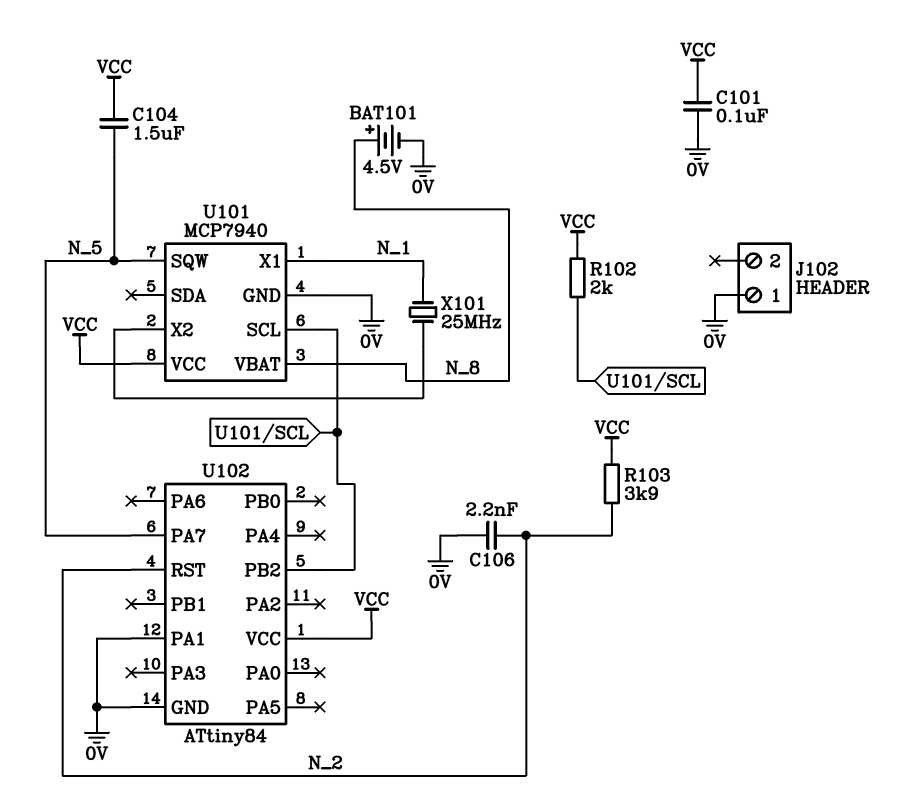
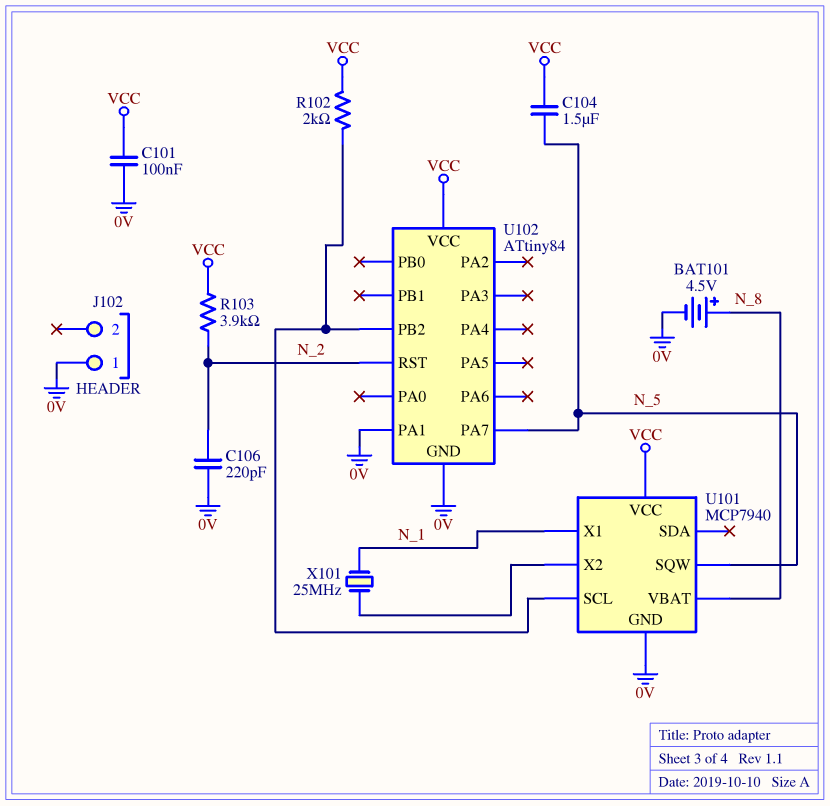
C106: 2.2nF (0V, N_2) -> 220pF (0V, N_2)

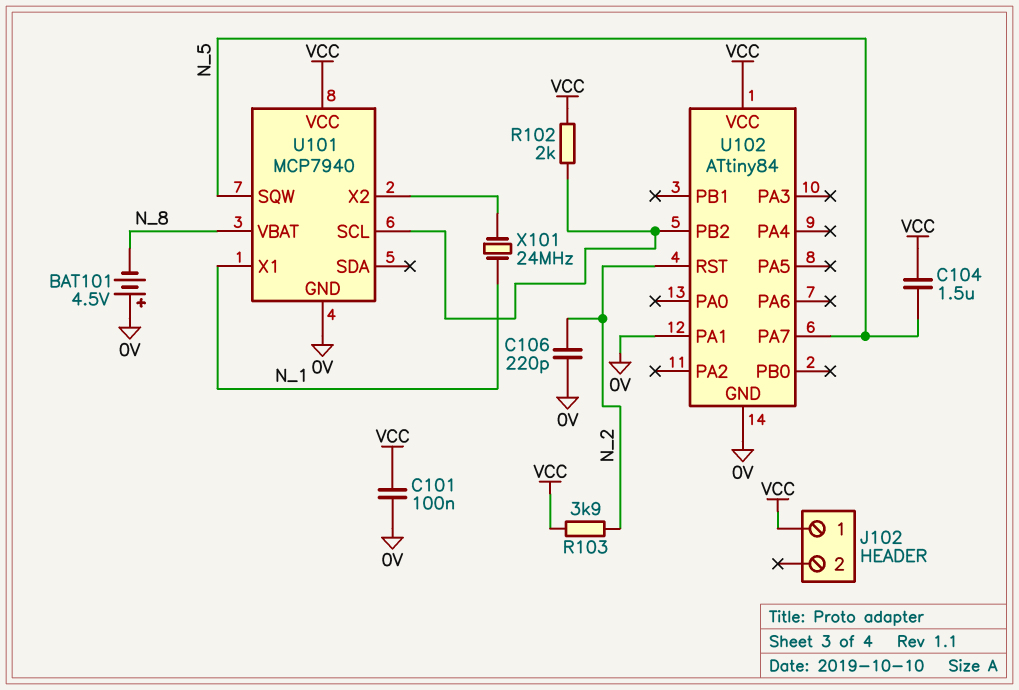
BAT101: 4.5V (plus N_8, minus 0V) -> 4.5V (plus 0V, minus N_8)
J102 pin 1: 0V -> VCC
X101: 25MHz (N_1, U101/X2) -> 24MHz (N_1, U101/X2)

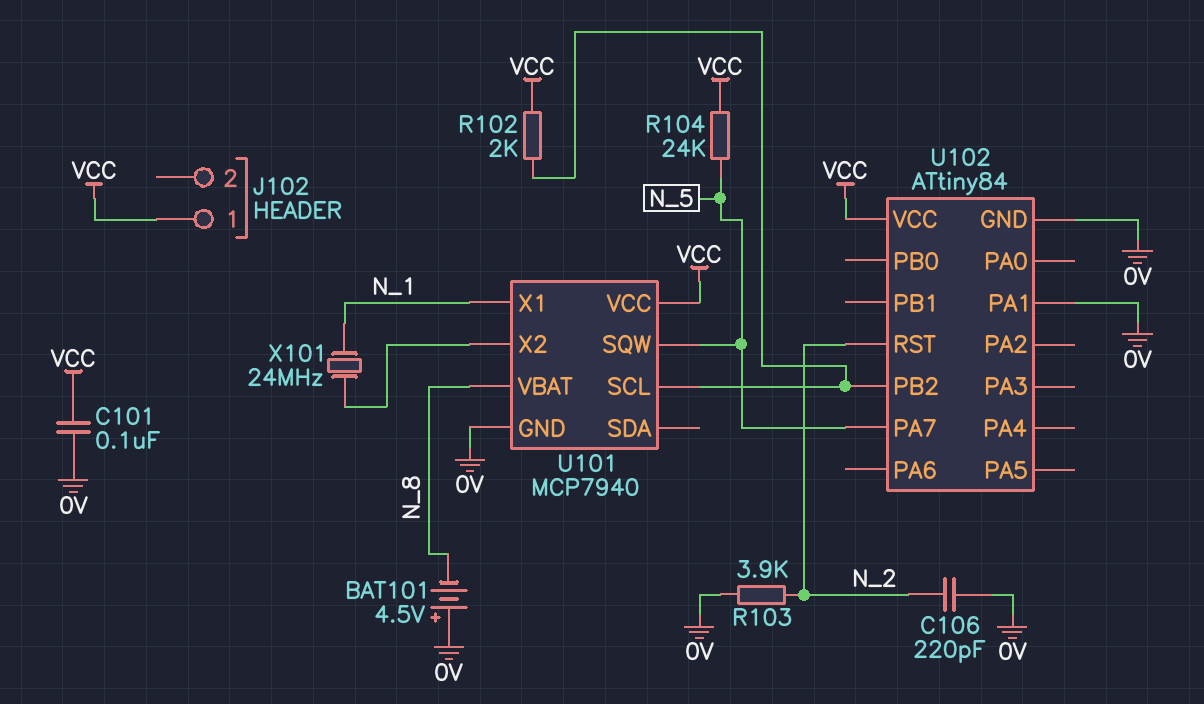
C104: 1.5uF (N_5, VCC) -> none
R103: 3.9k (N_2, VCC) -> 3.9k (0V, N_2)
R104: none -> 24k (N_5, VCC)

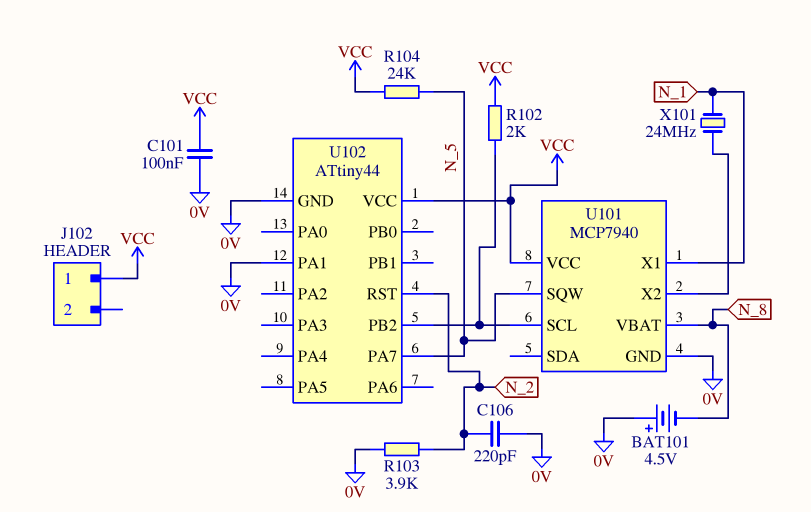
U102: ATtiny84 -> ATtiny44

